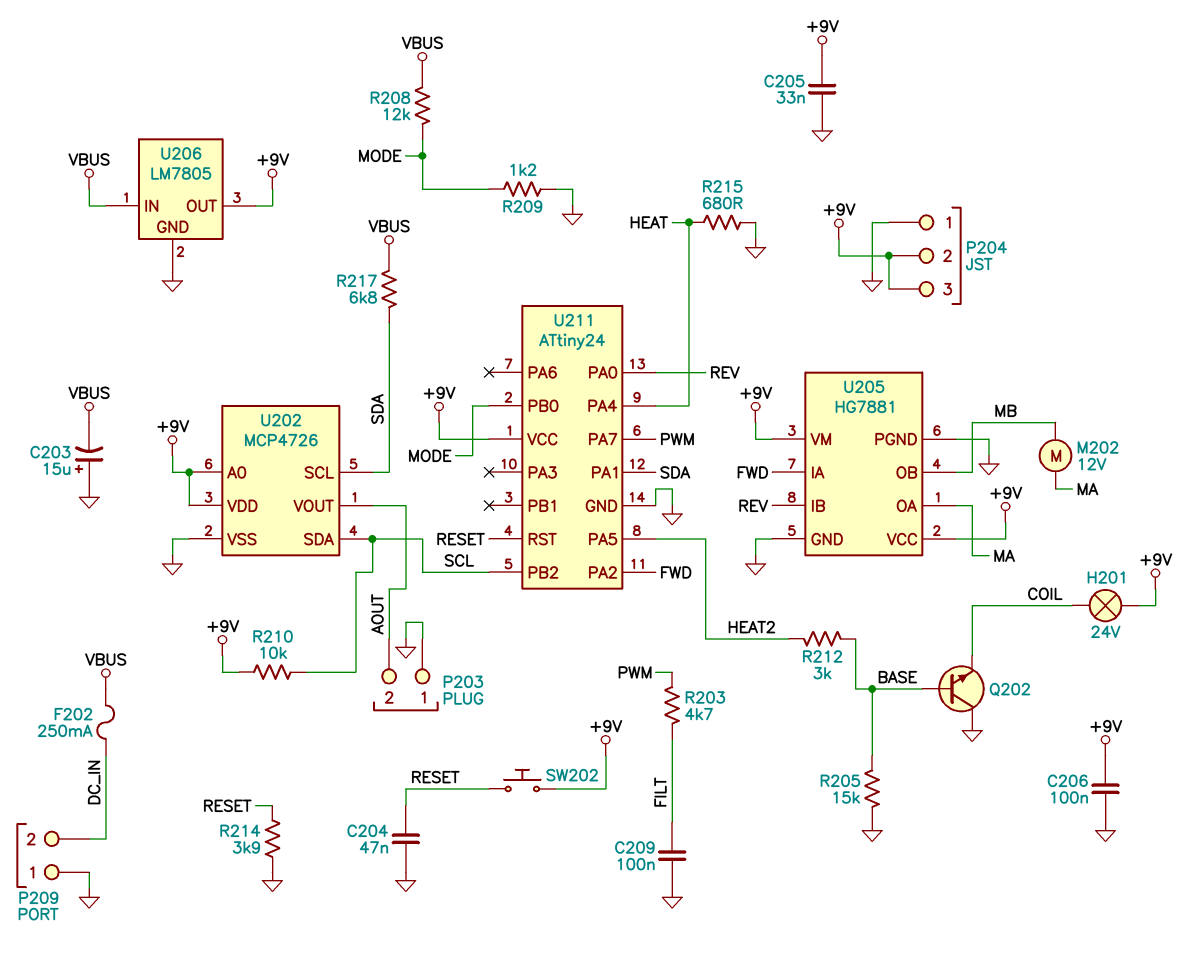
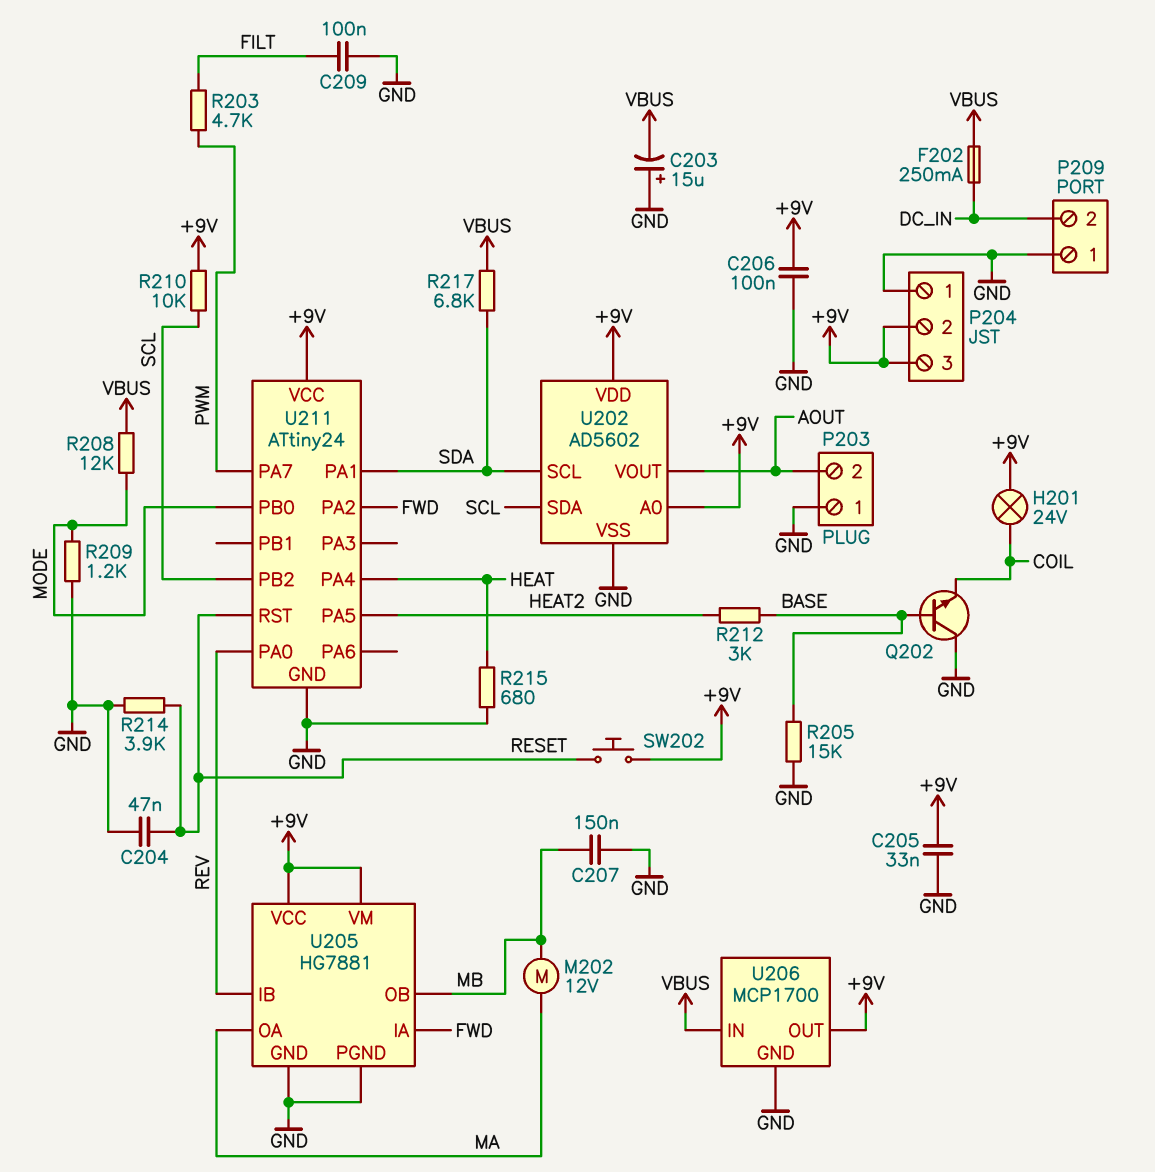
C207: none -> 150nF (GND, MB)
U202: MCP4726 -> AD5602
U206: LM7805 -> MCP1700

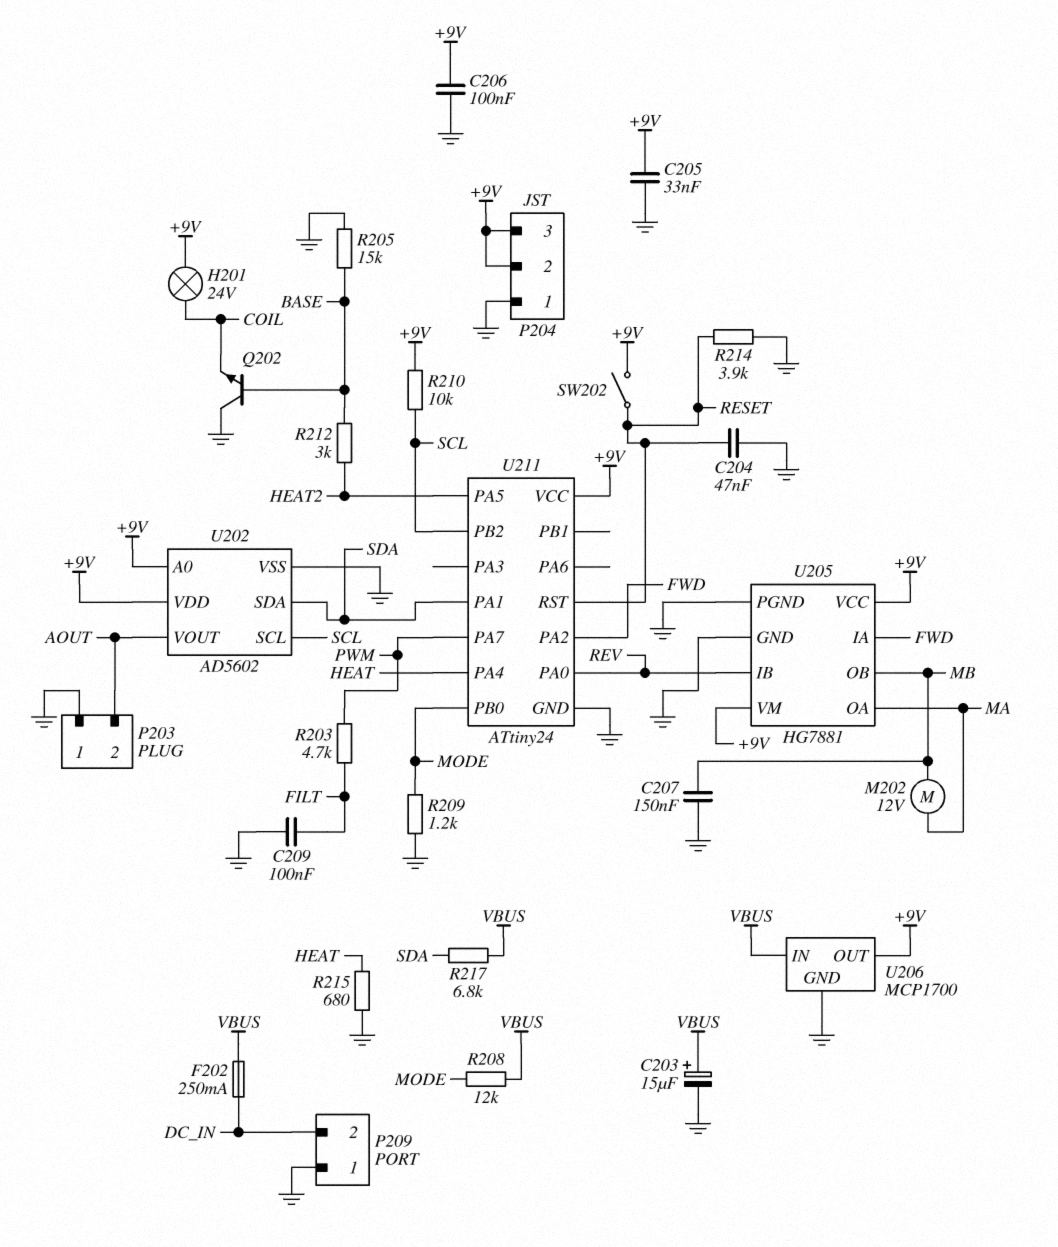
C203: 15uF (plus GND, minus VBUS) -> 15uF (plus VBUS, minus GND)
SW202: button (+9V, RESET) -> switch (+9V, RESET)
U202 pin SCL: SDA -> SCL
U202 pin SDA: SCL -> SDA

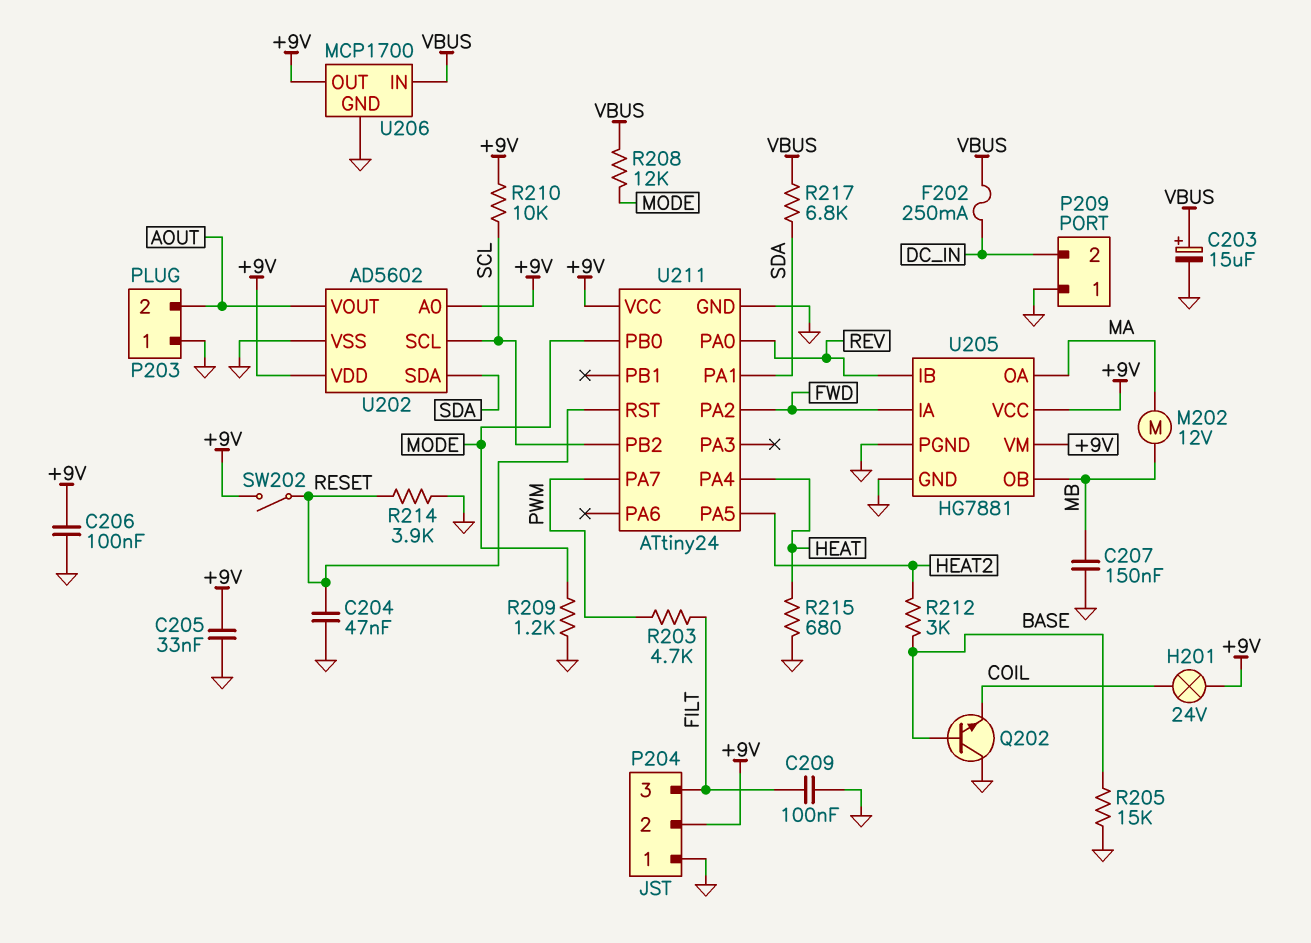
P204 pin 3: +9V -> FILT

